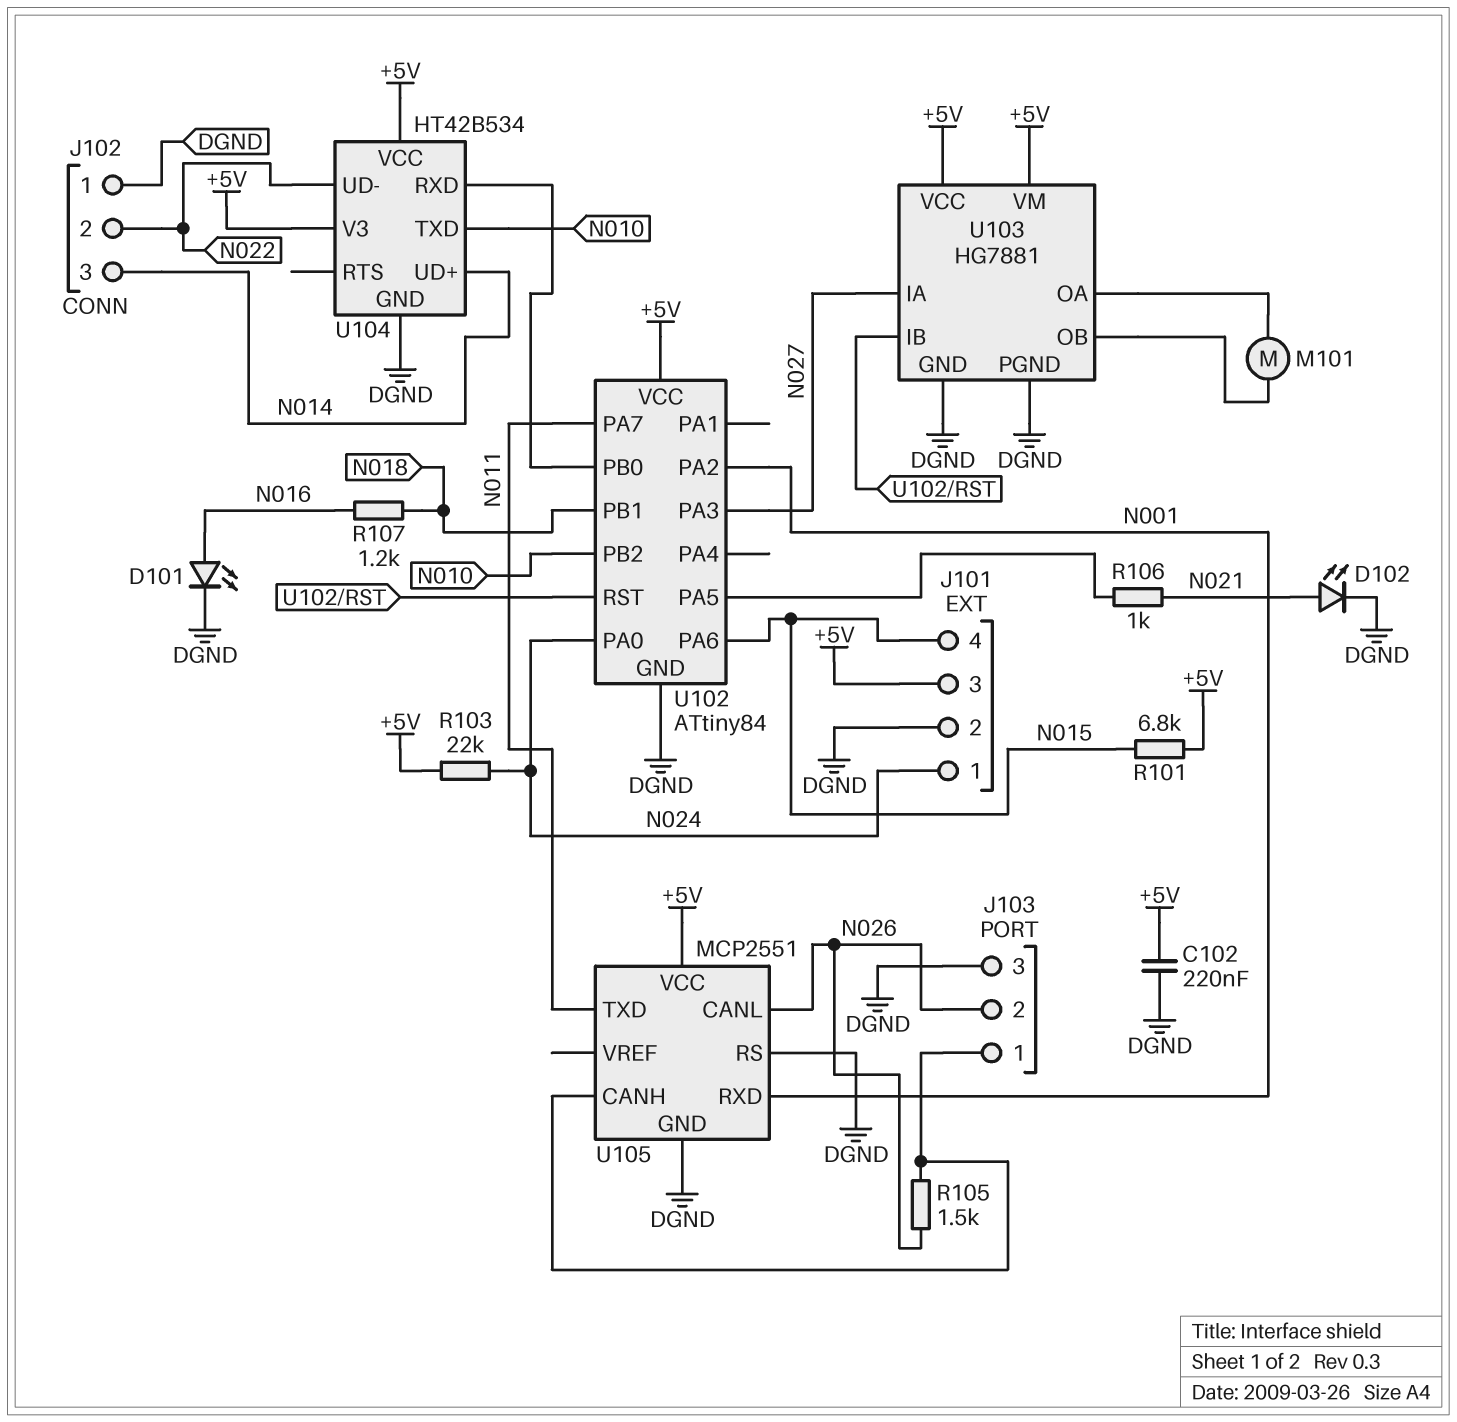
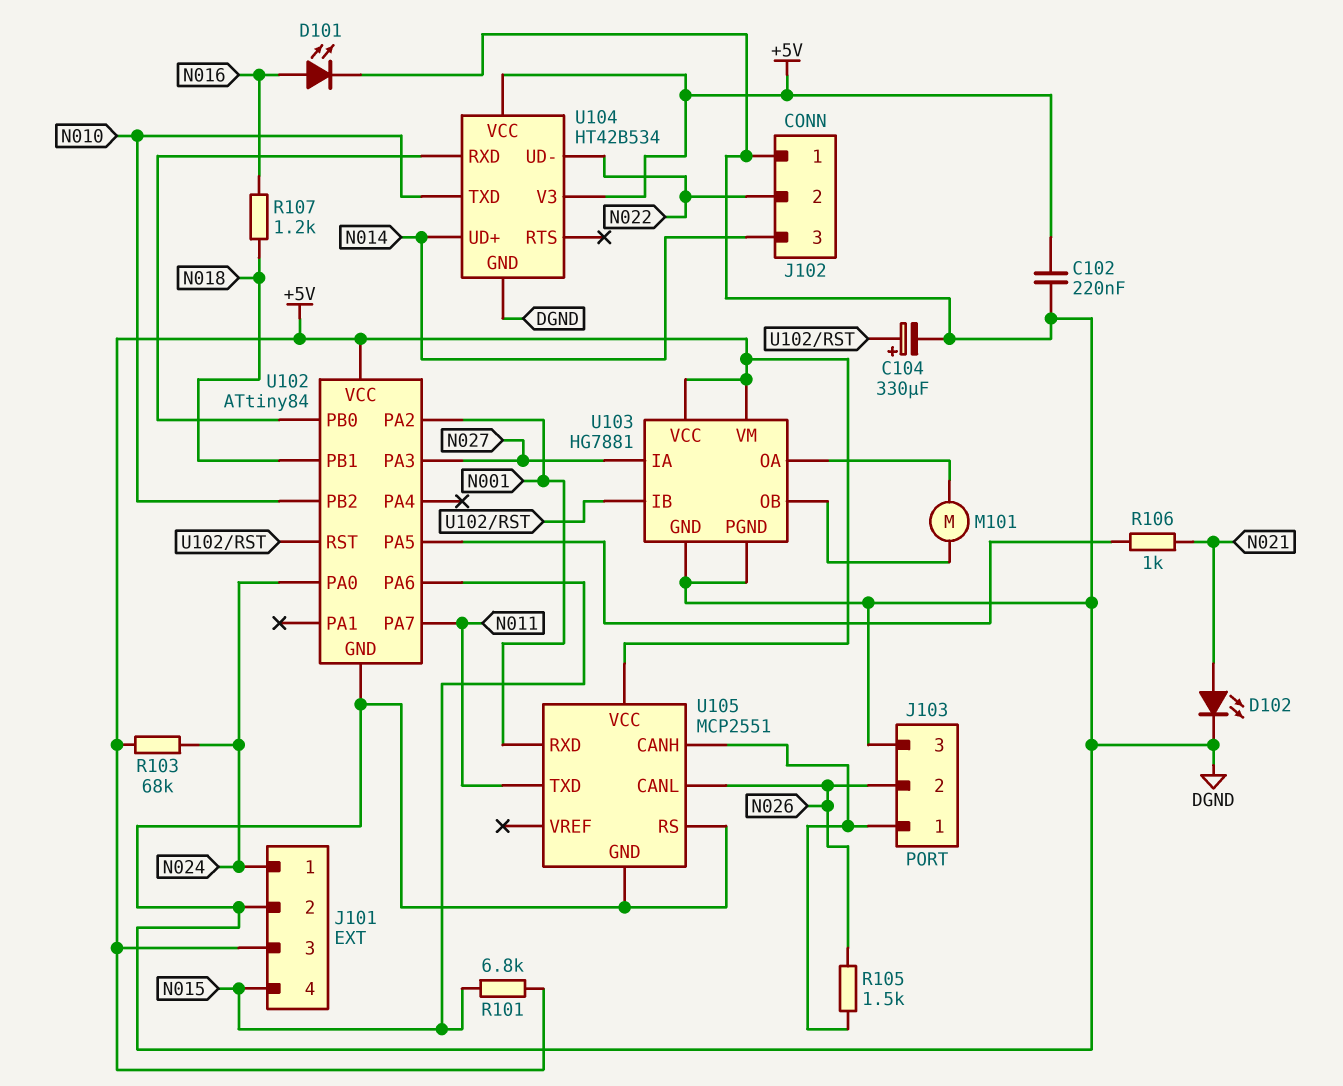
C104: none -> 330uF (plus U102/RST, minus DGND)
R103: 22k (+5V, N024) -> 68k (+5V, N024)

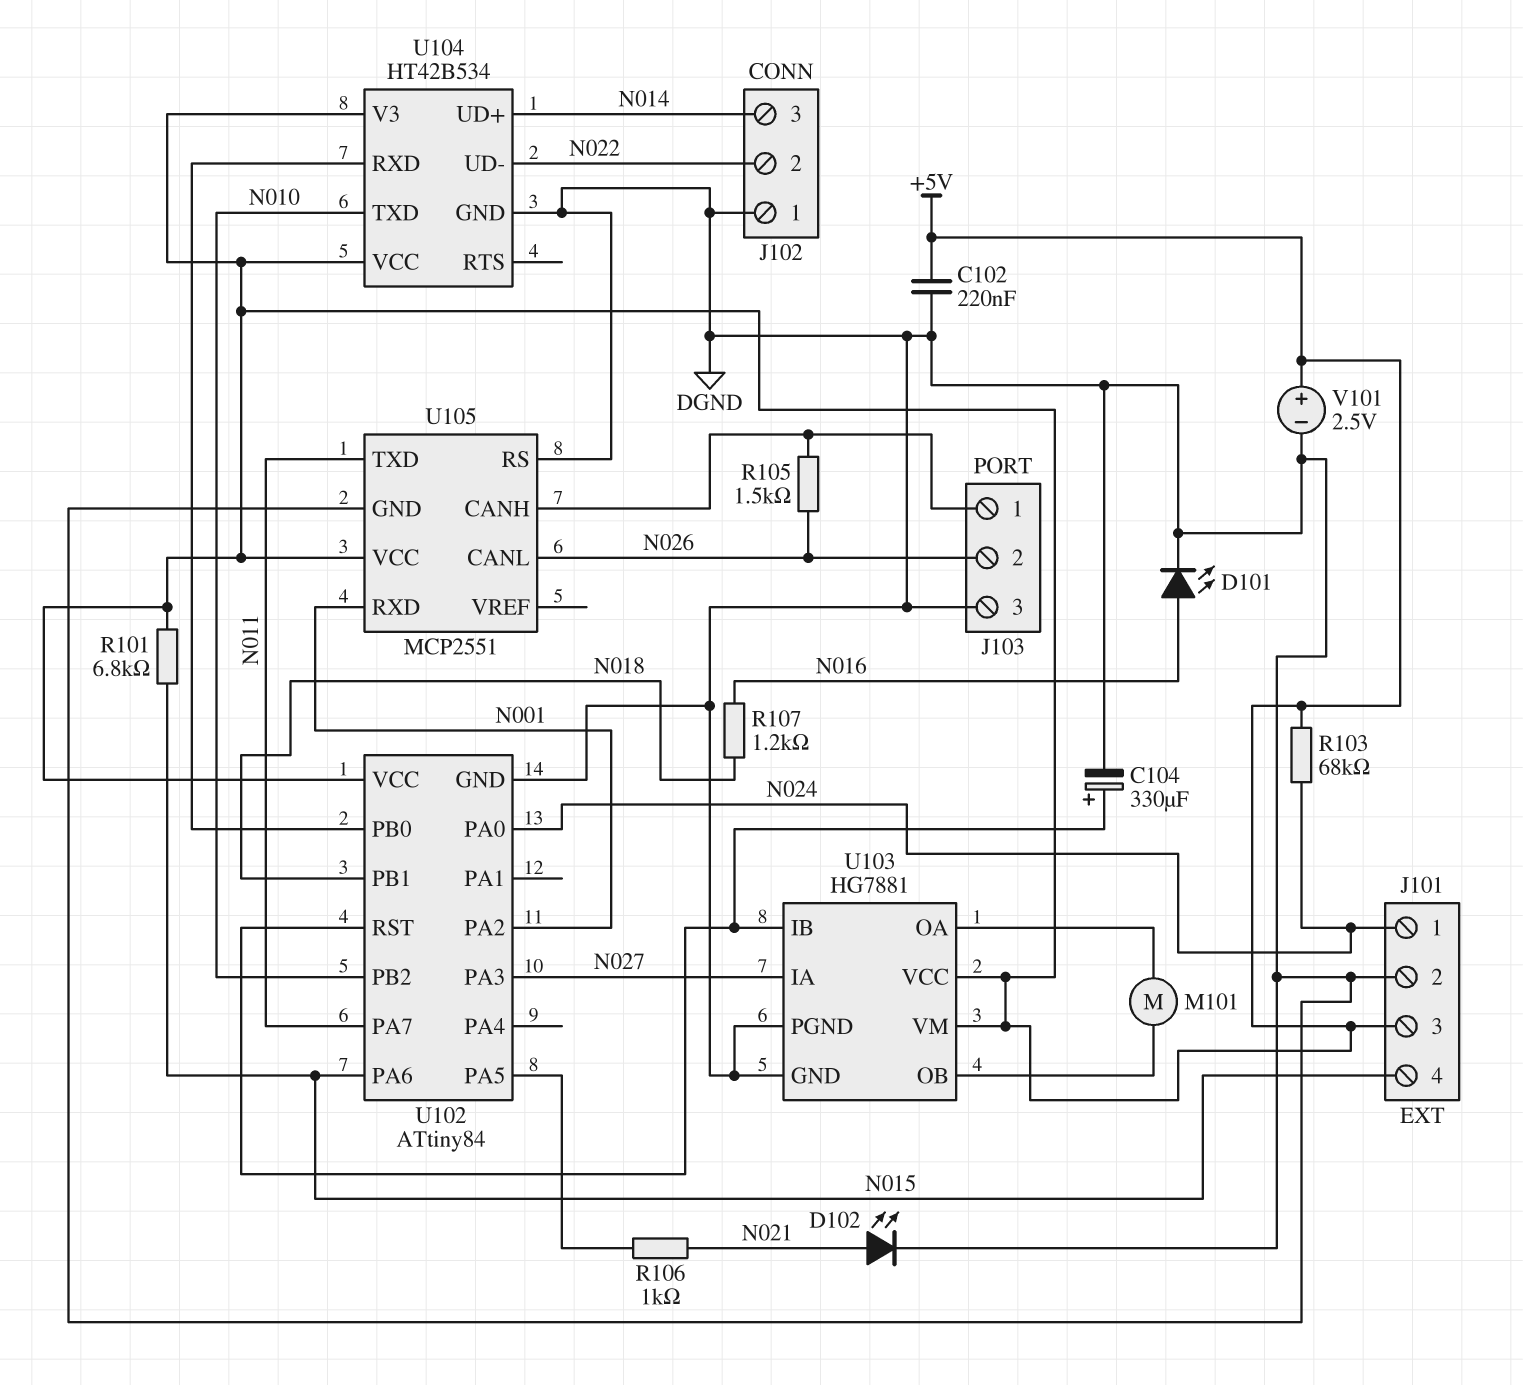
V101: none -> 2.5V (plus +5V, minus DGND)

